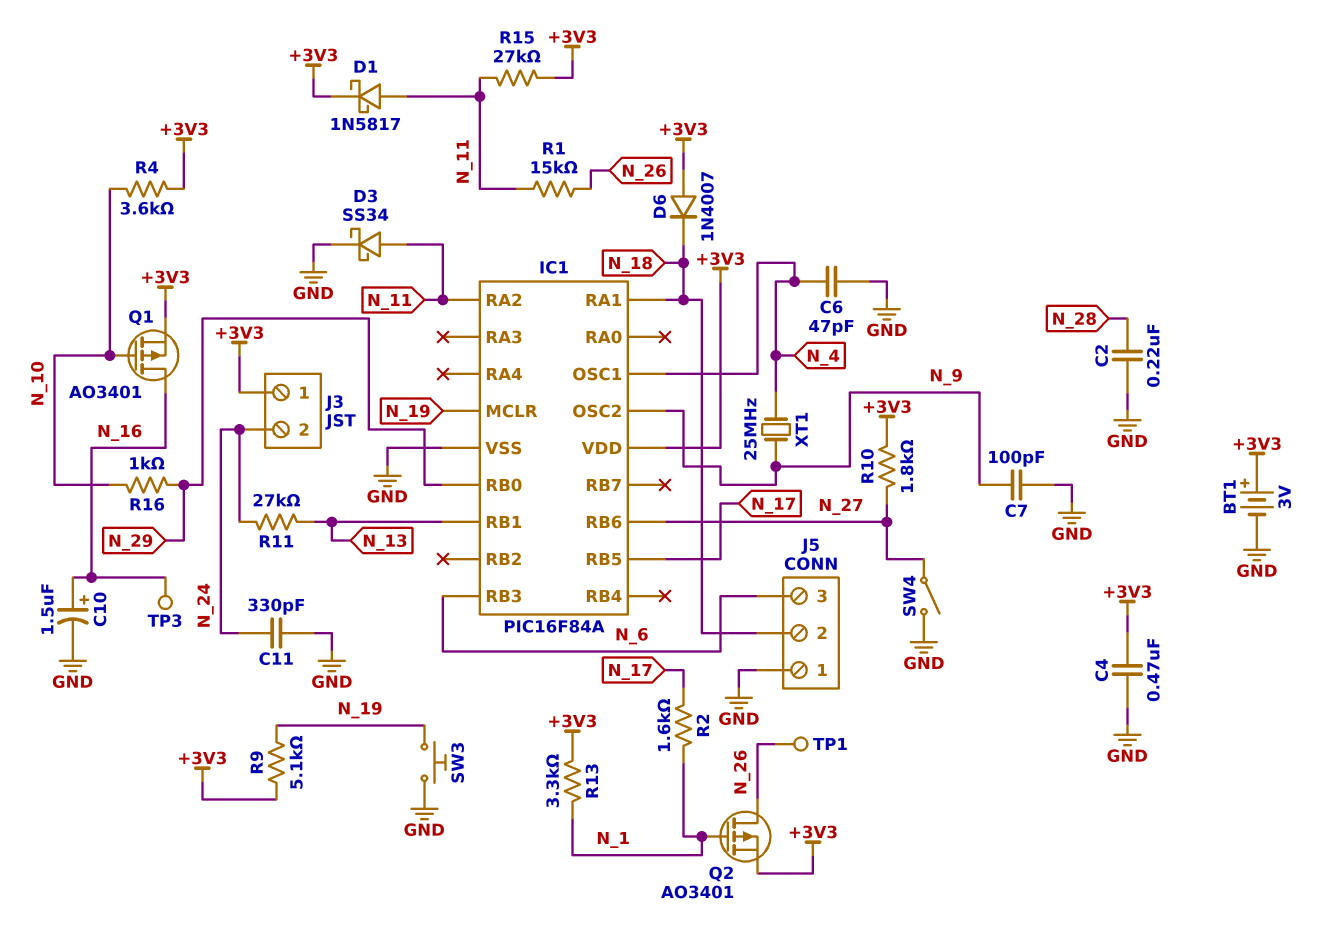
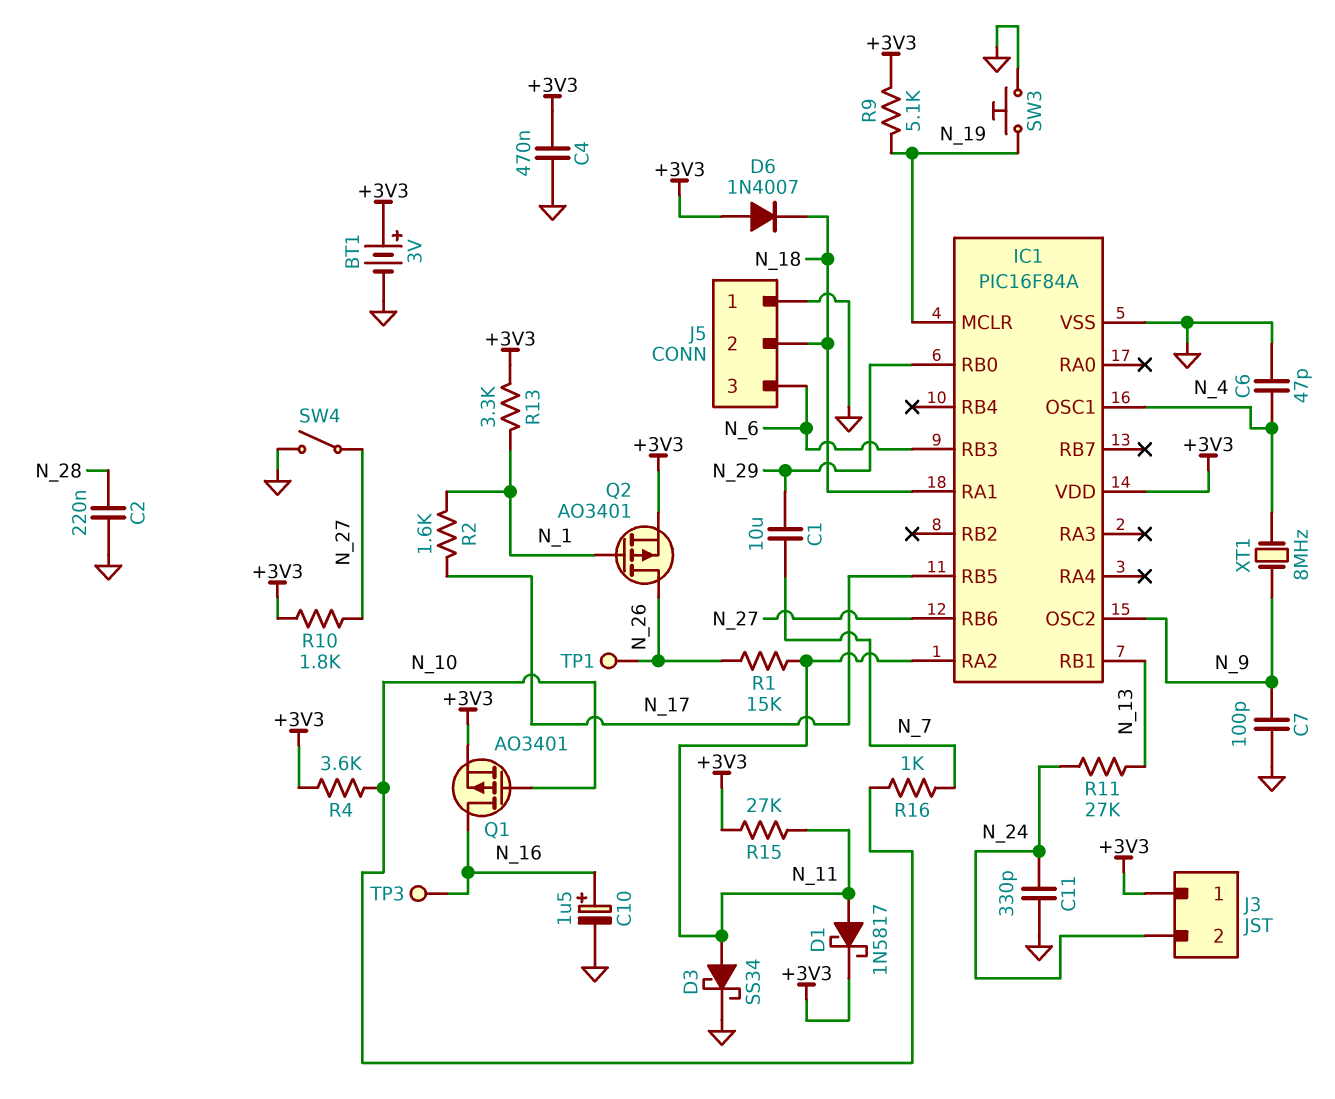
C1: none -> 10uF (N_7, N_29)
R16: 1k (N_10, N_29) -> 1k (N_7, N_10)
XT1: 25MHz (N_4, N_9) -> 8MHz (N_4, N_9)

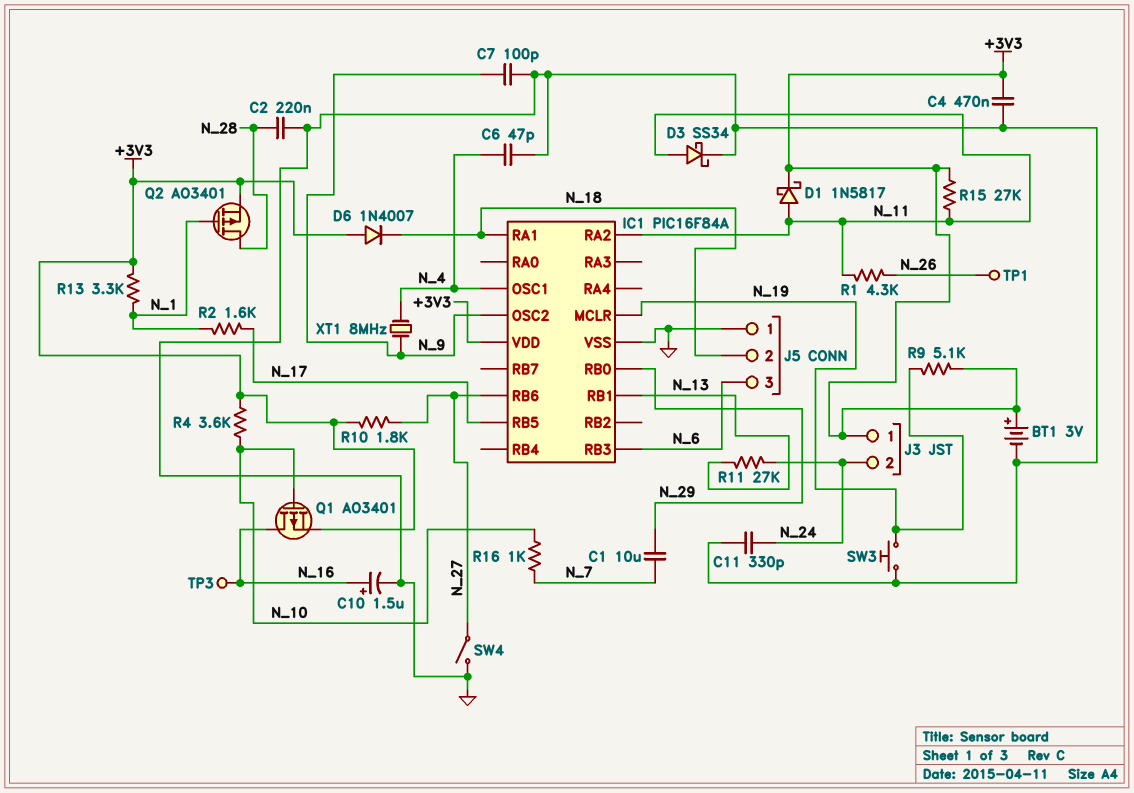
Q2: PMOS AO3401 (G N_1, D N_26, S +3V3) -> PMOS AO3401 (G N_1, D N_28, S +3V3)
R1: 15k (N_11, N_26) -> 4.3k (N_11, N_26)

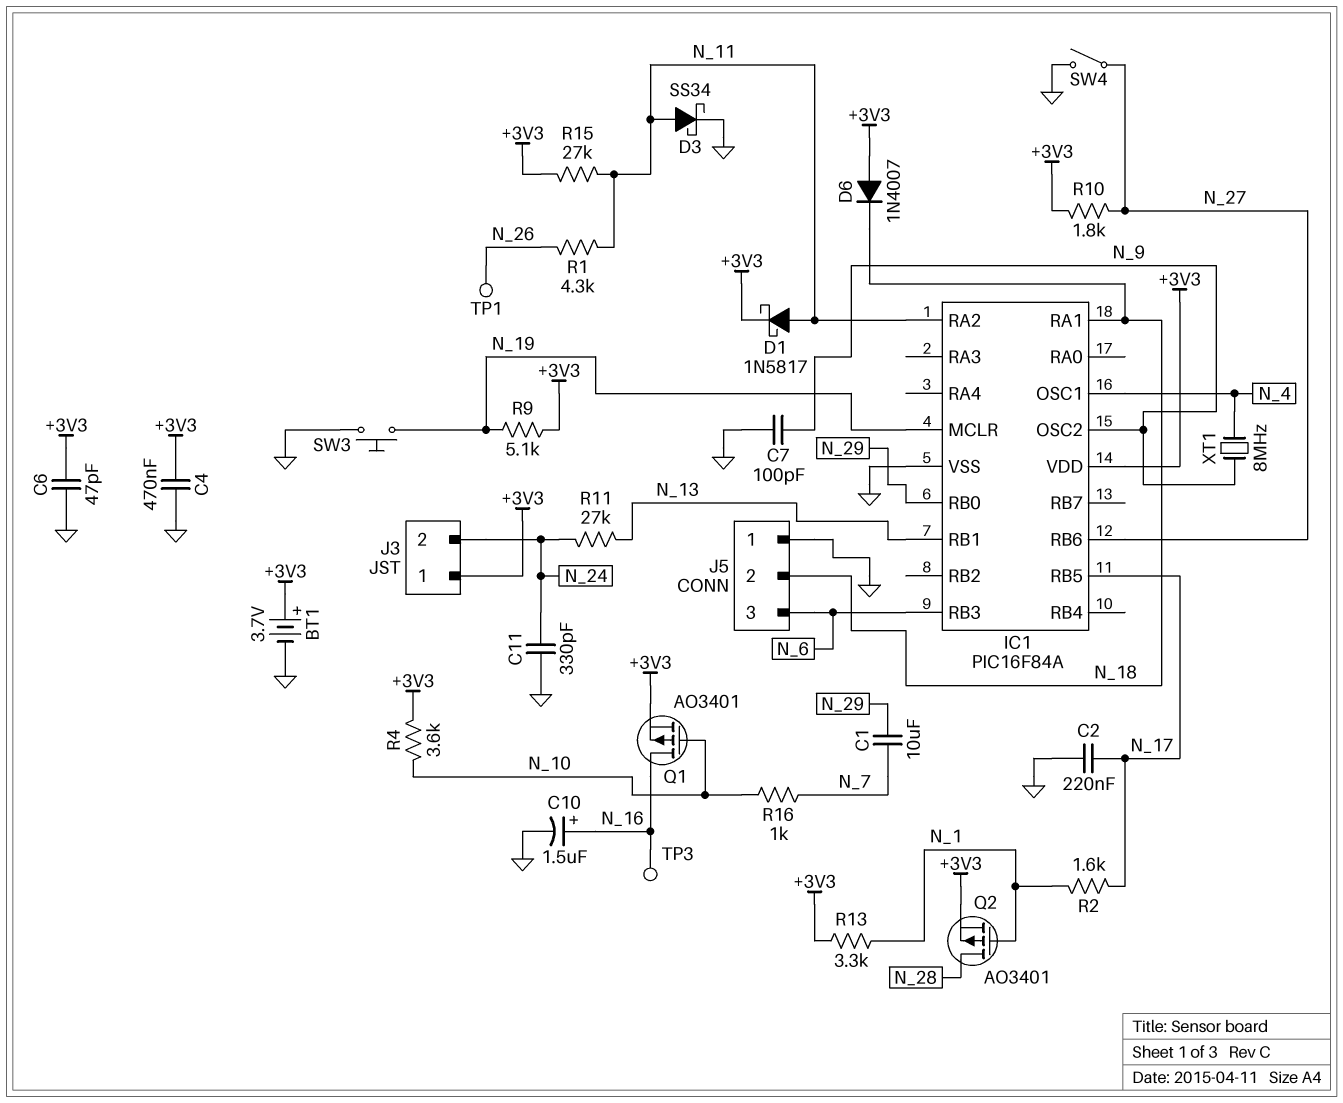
BT1: 3V (plus +3V3, minus GND) -> 3.7V (plus +3V3, minus GND)
C2: 220nF (GND, N_28) -> 220nF (GND, N_17)
C6: 47pF (GND, N_4) -> 47pF (+3V3, GND)

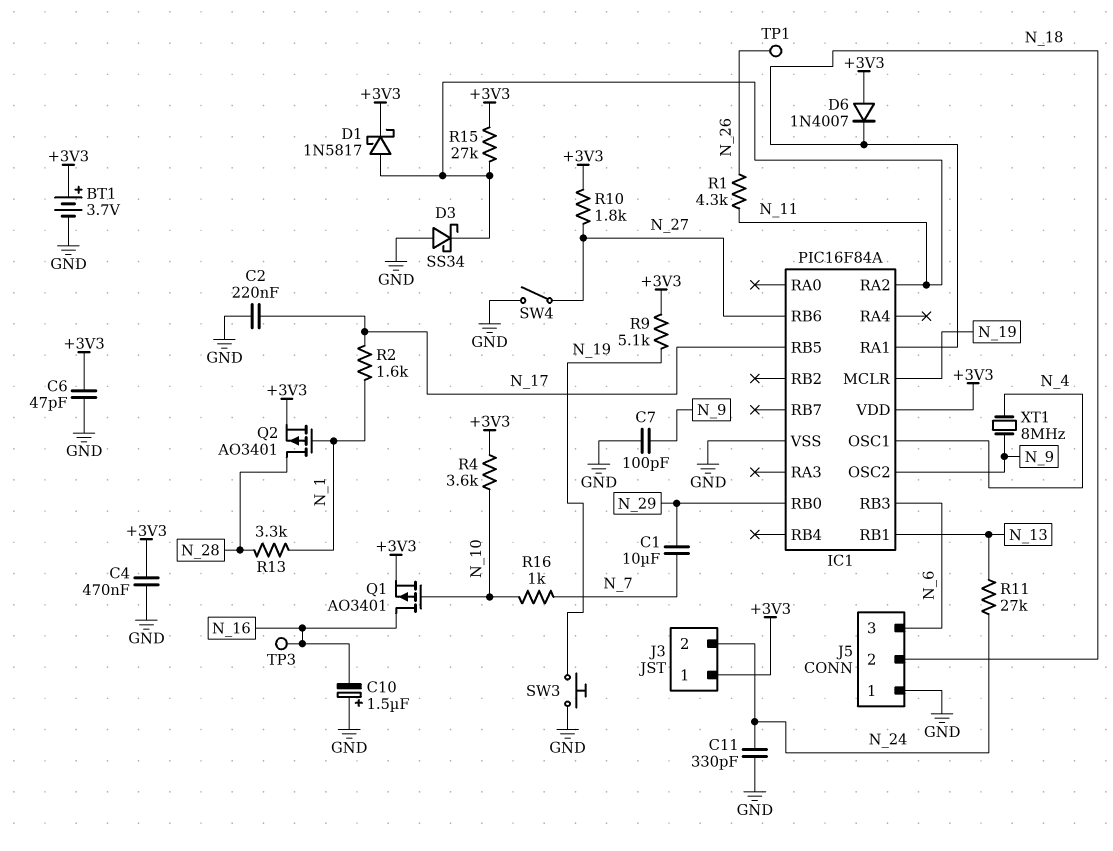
C10: 1.5uF (plus N_16, minus GND) -> 1.5uF (plus GND, minus N_16)
D3: schottky SS34 (A N_11, K GND) -> schottky SS34 (A GND, K N_11)
R13: 3.3k (+3V3, N_1) -> 3.3k (N_1, N_28)

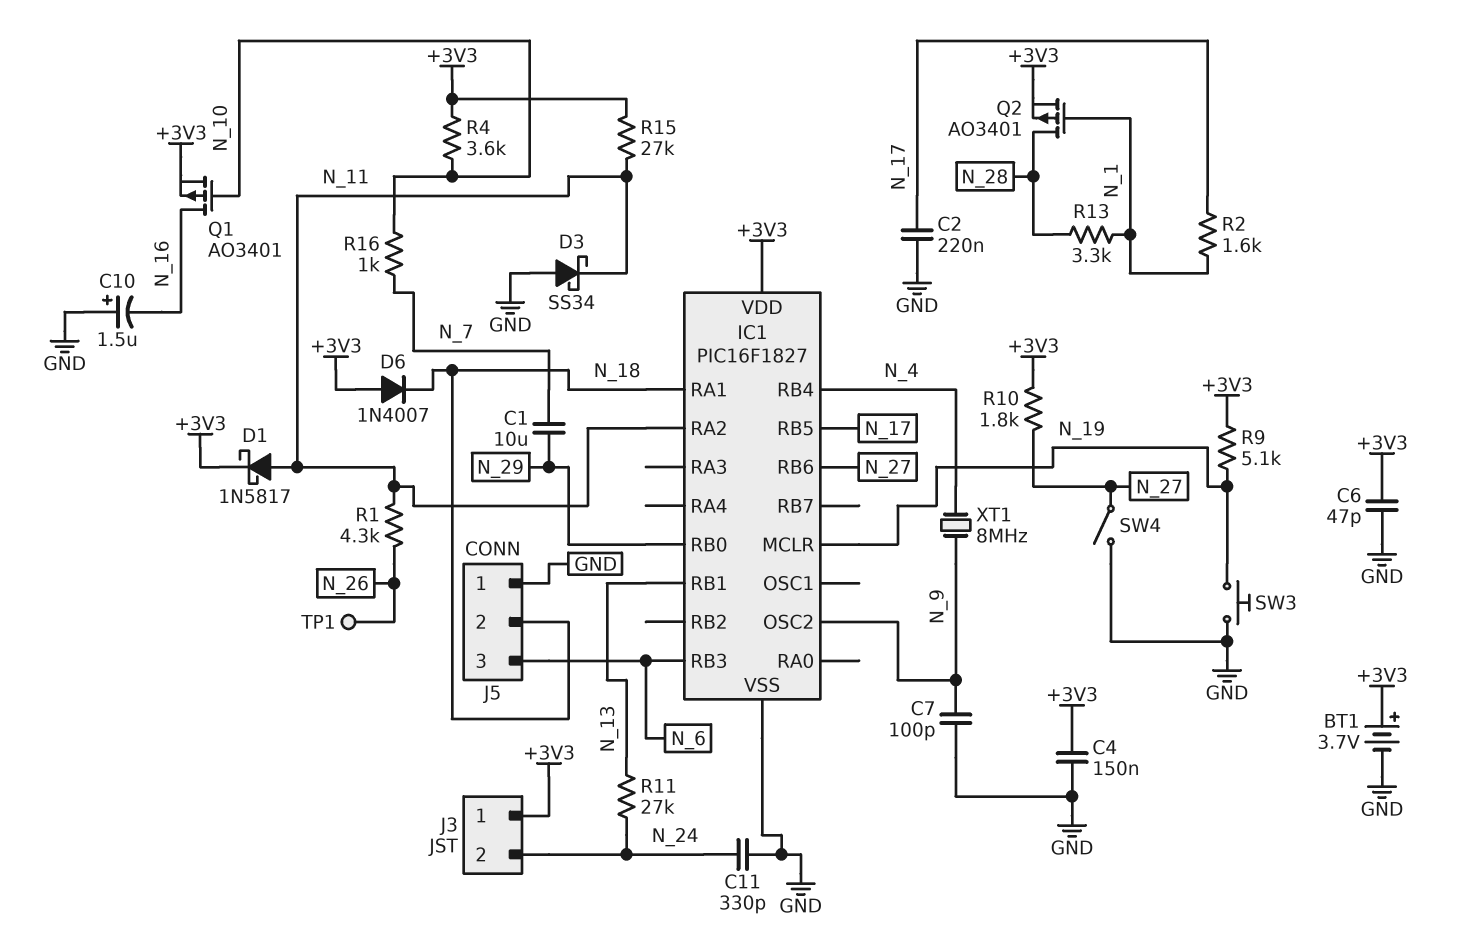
C4: 470nF (+3V3, GND) -> 150nF (+3V3, GND)
IC1: PIC16F84A -> PIC16F1827
IC1 pin OSC1: N_4 -> none
IC1 pin RB4: none -> N_4
TP3: test point (N_16) -> none

